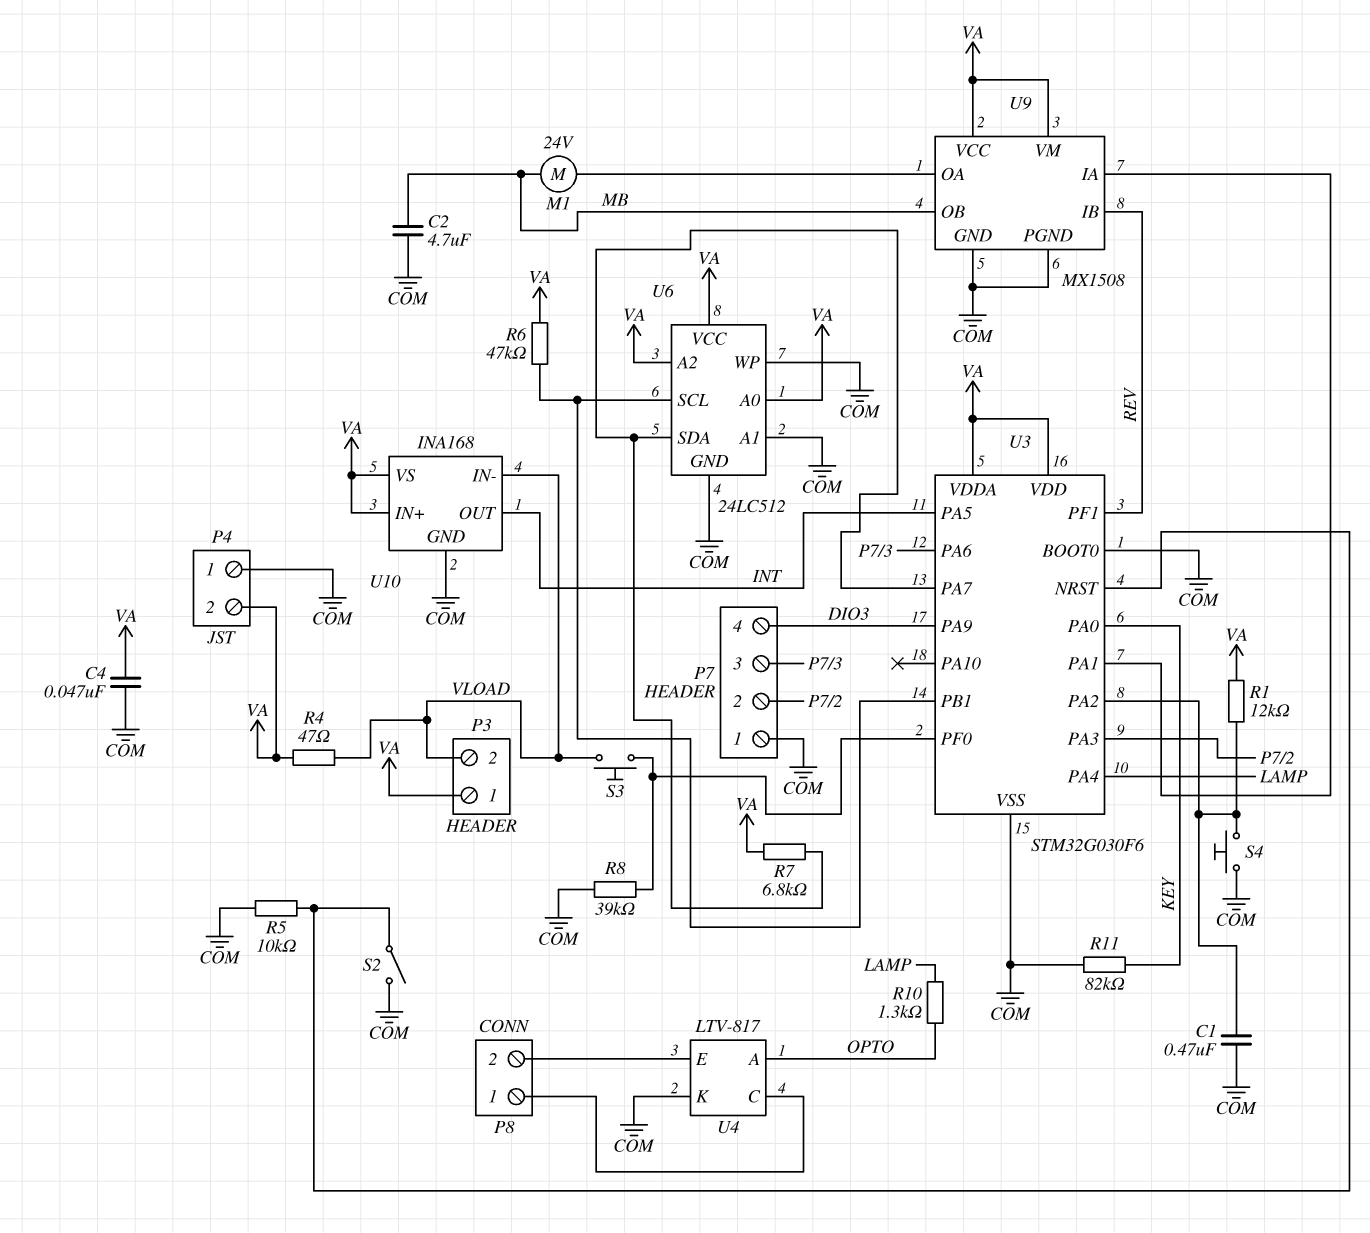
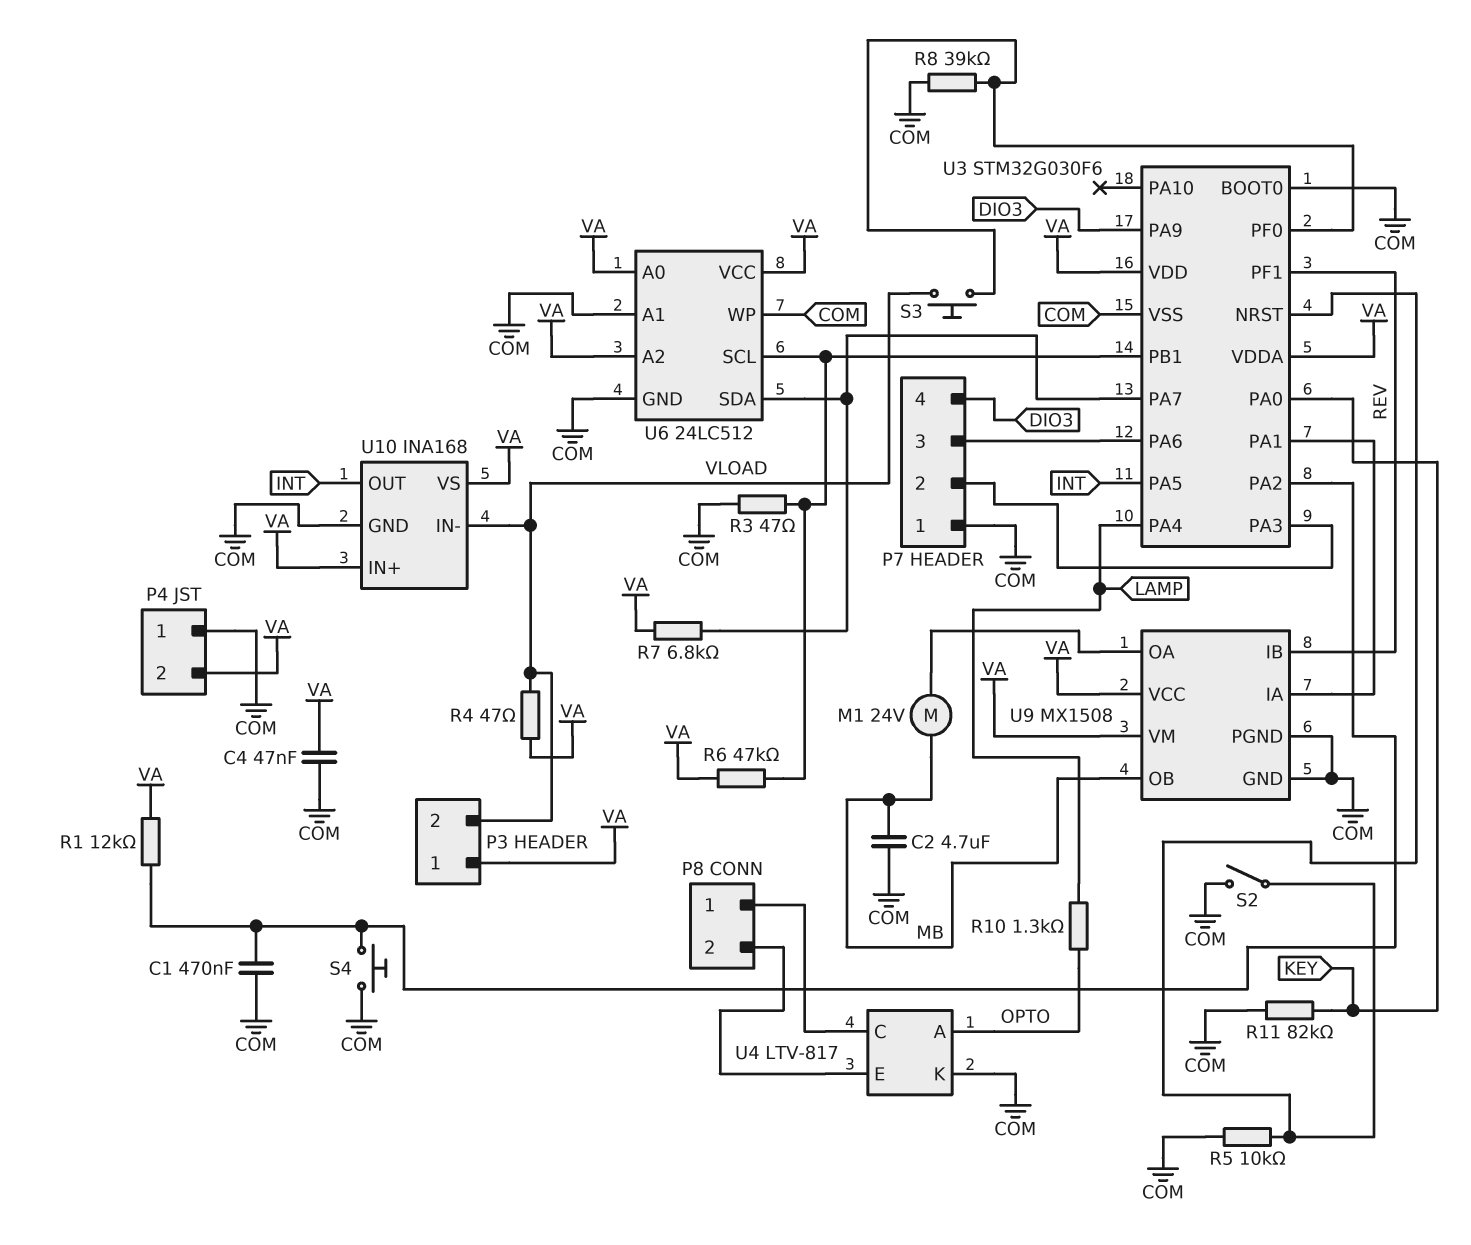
R3: none -> 47 (COM, U3/PB1)

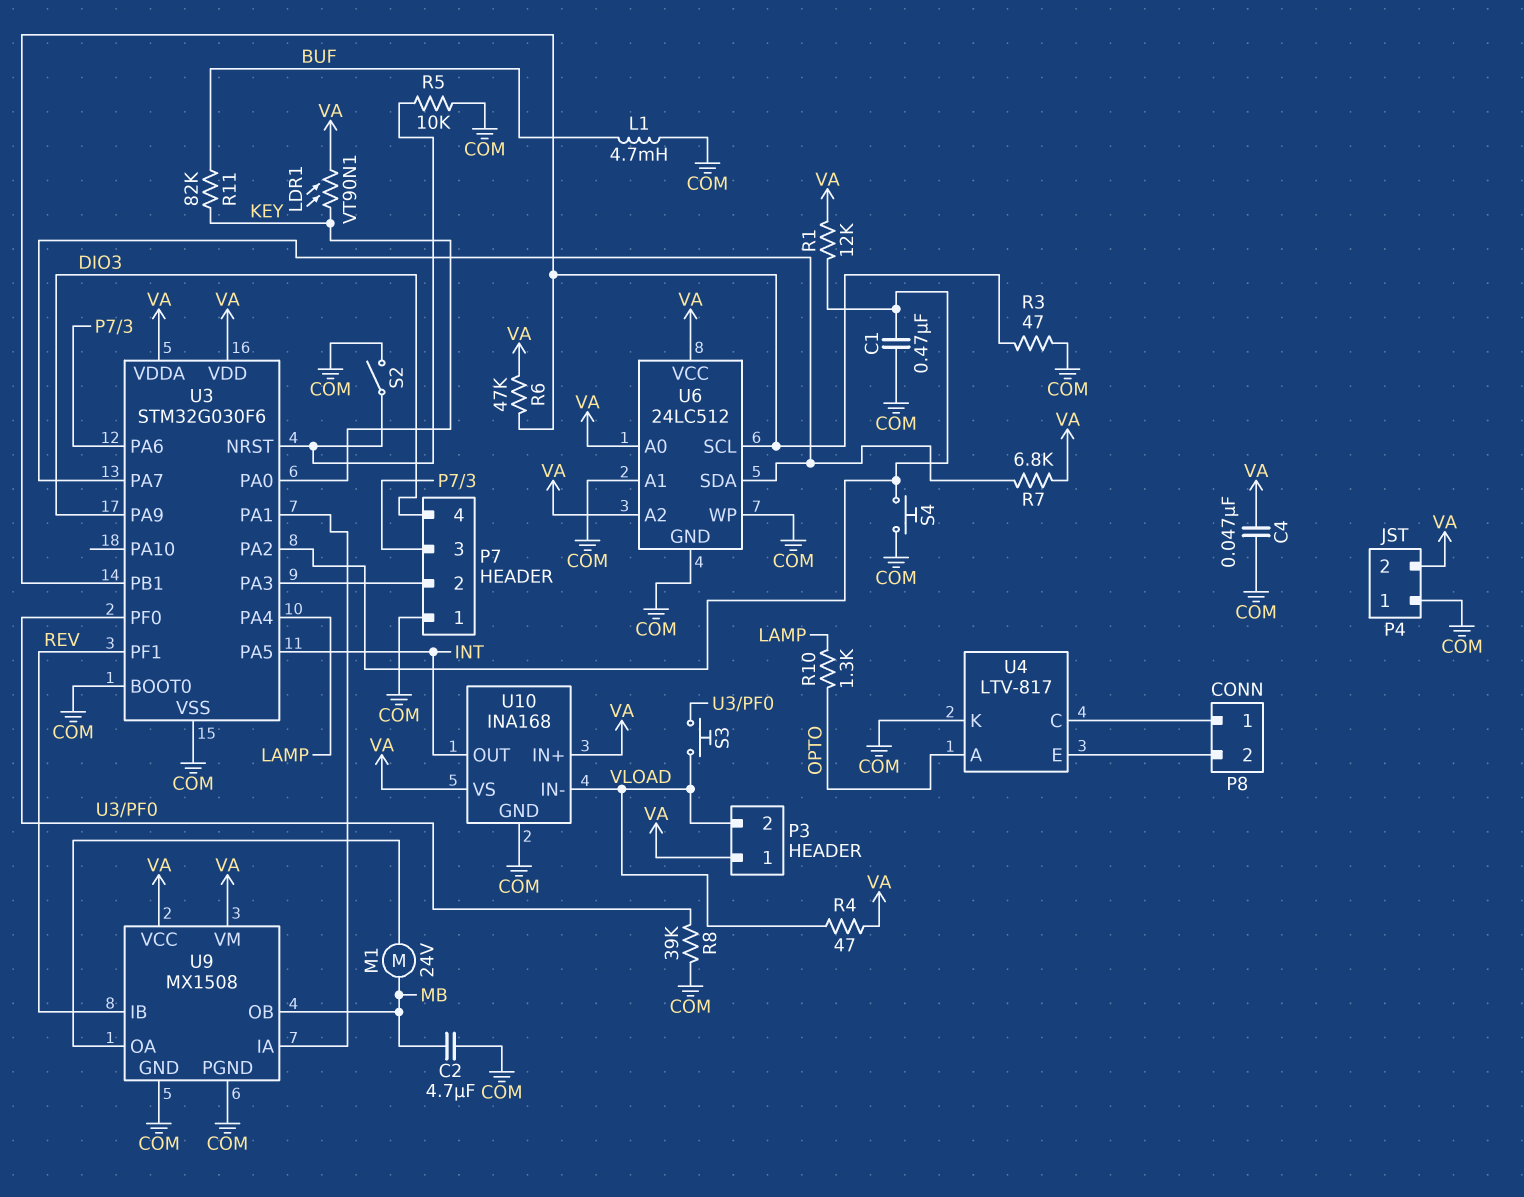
L1: none -> 4.7mH (BUF, COM)
LDR1: none -> VT90N1 (KEY, VA)
R11: 82k (COM, KEY) -> 82k (BUF, KEY)

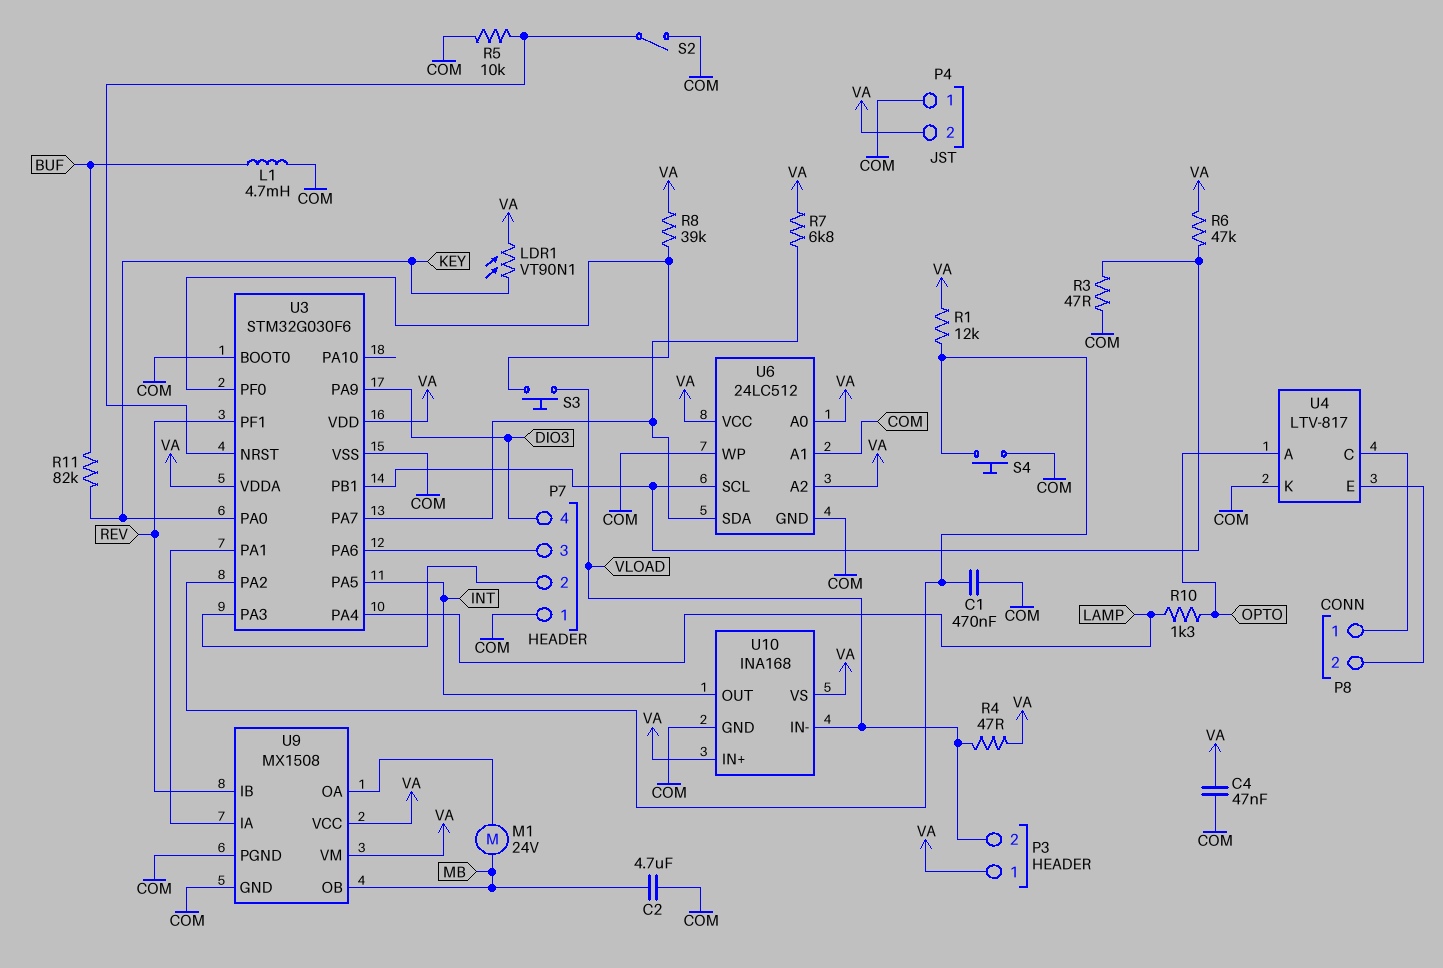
R8: 39k (COM, U3/PF0) -> 39k (U3/PF0, VA)

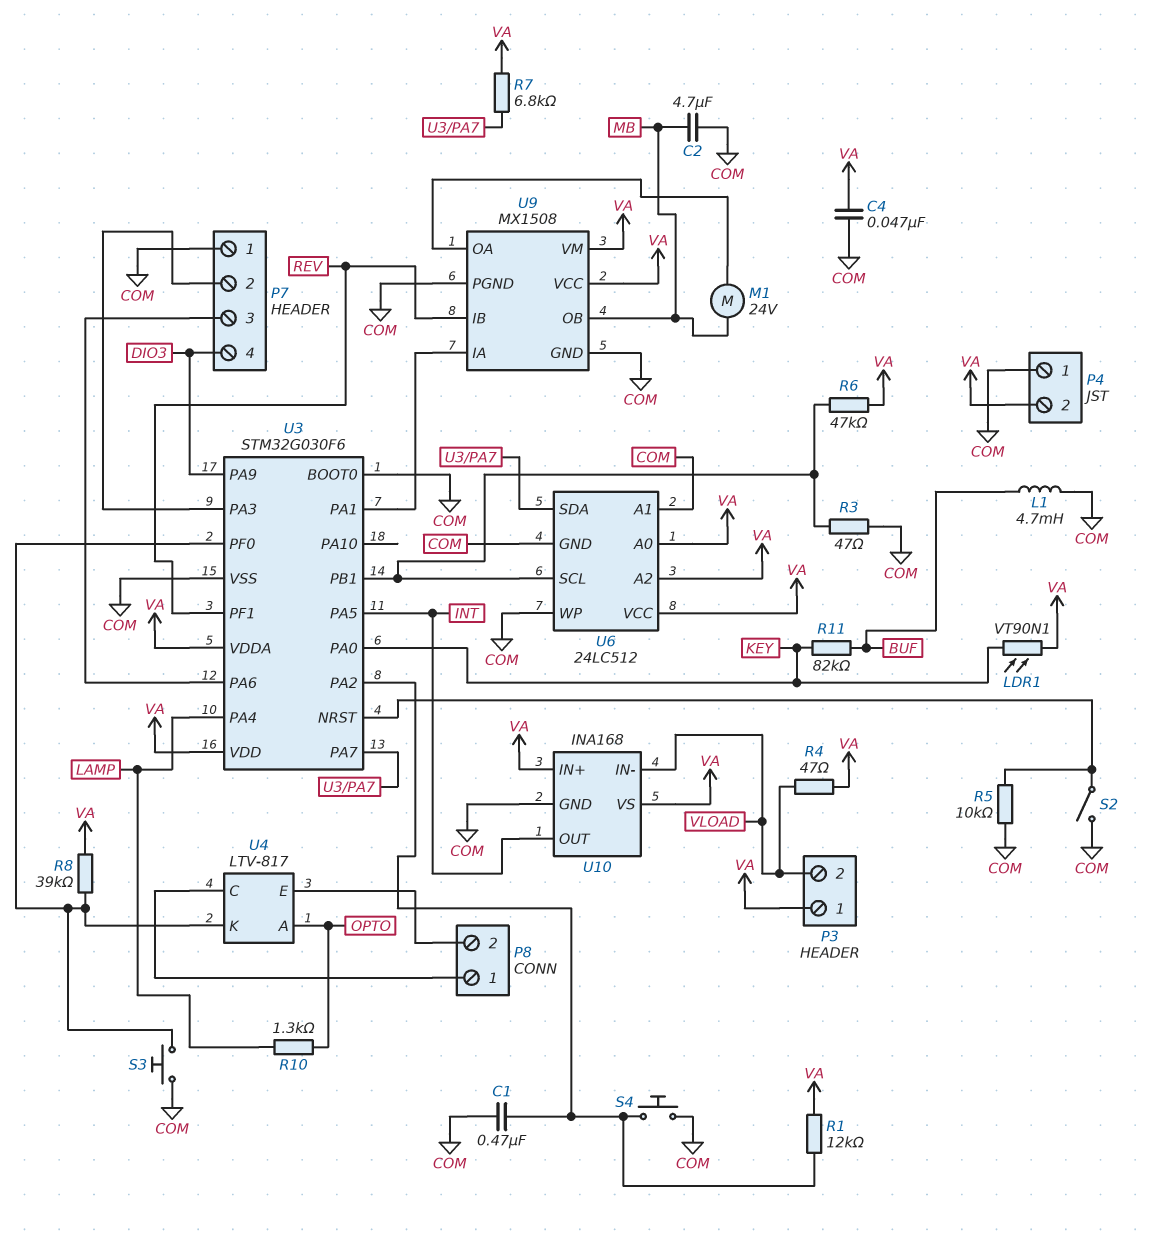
S3: button (U3/PF0, VLOAD) -> button (COM, U3/PF0)
U4 pin K: COM -> U3/PF0

